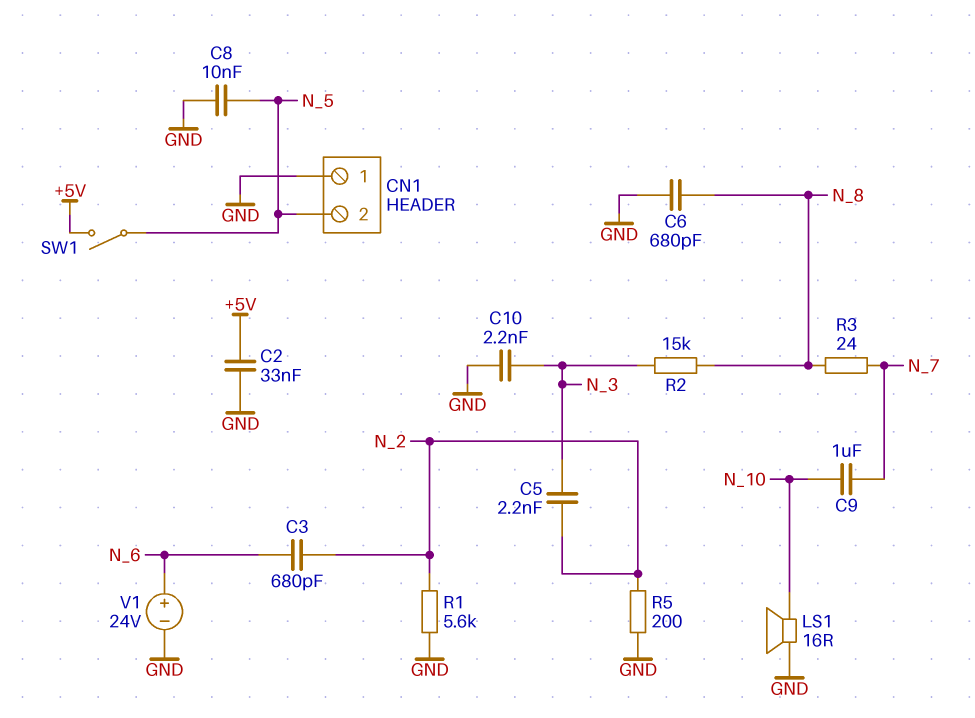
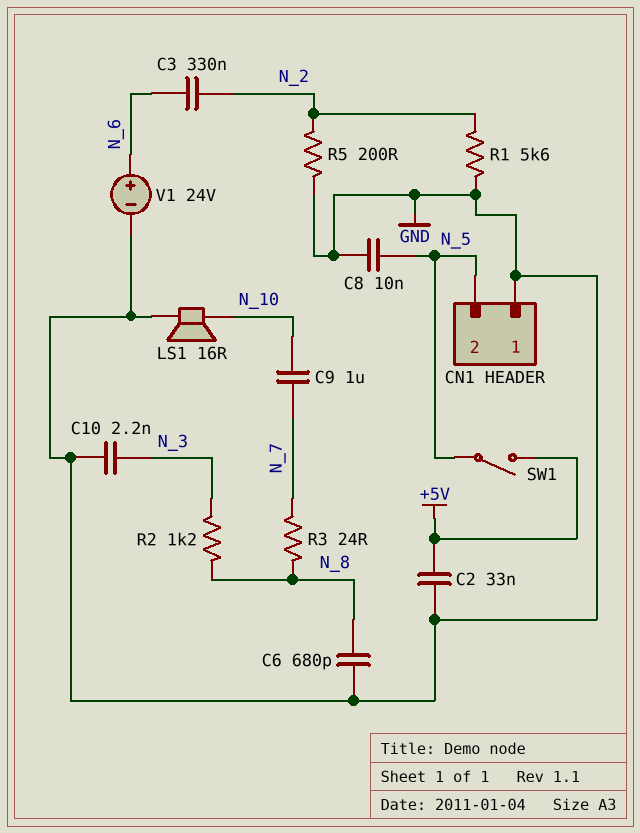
C3: 680pF (N_2, N_6) -> 330nF (N_2, N_6)
C5: 2.2nF (N_2, N_3) -> none
R2: 15k (N_3, N_8) -> 1.2k (N_3, N_8)

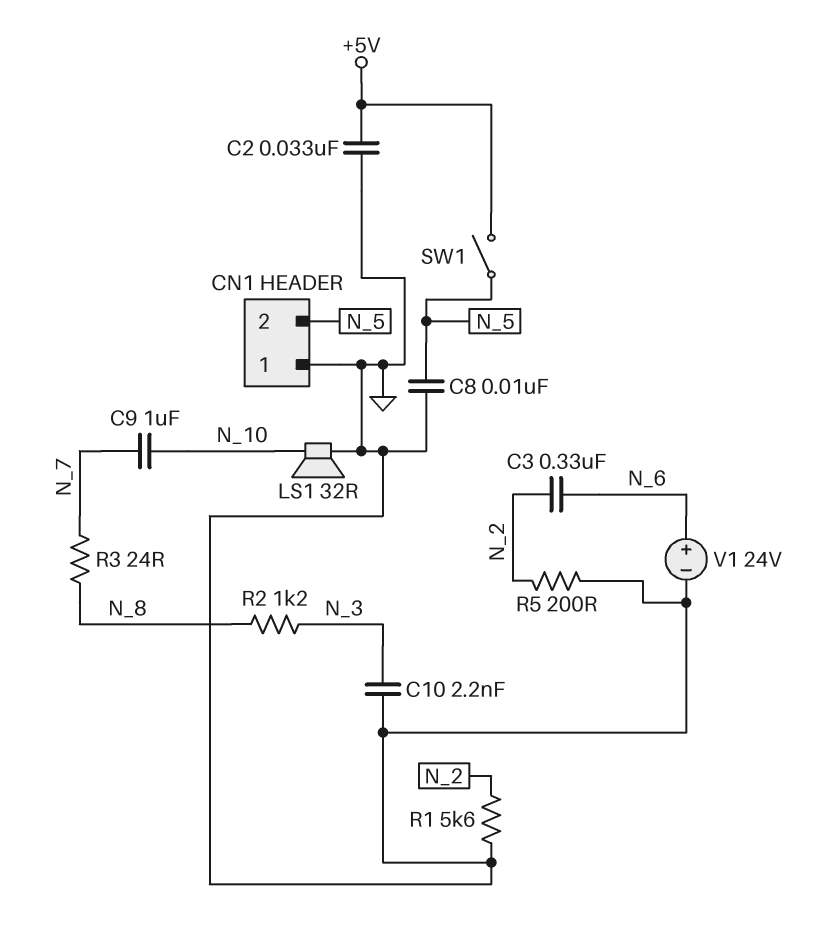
C6: 680pF (GND, N_8) -> none
LS1: speaker 16R (GND, N_10) -> speaker 32R (GND, N_10)

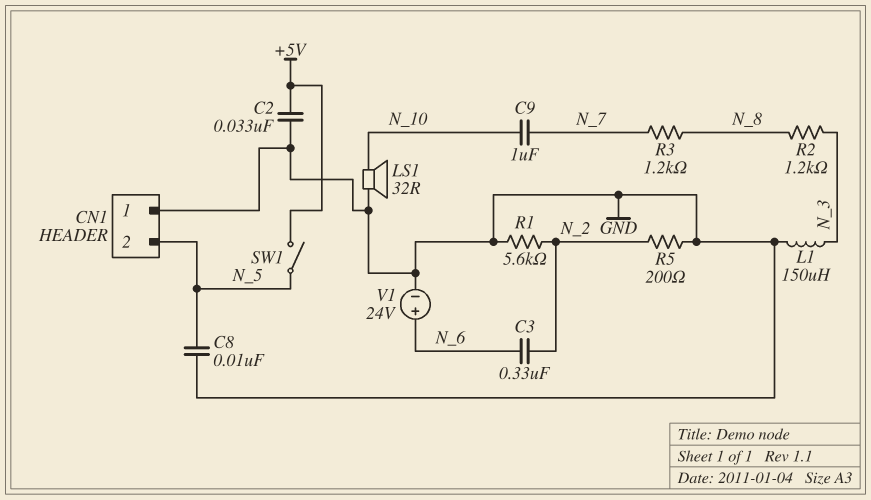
C10: 2.2nF (GND, N_3) -> none
L1: none -> 150uH (GND, N_3)
R3: 24 (N_7, N_8) -> 1.2k (N_7, N_8)

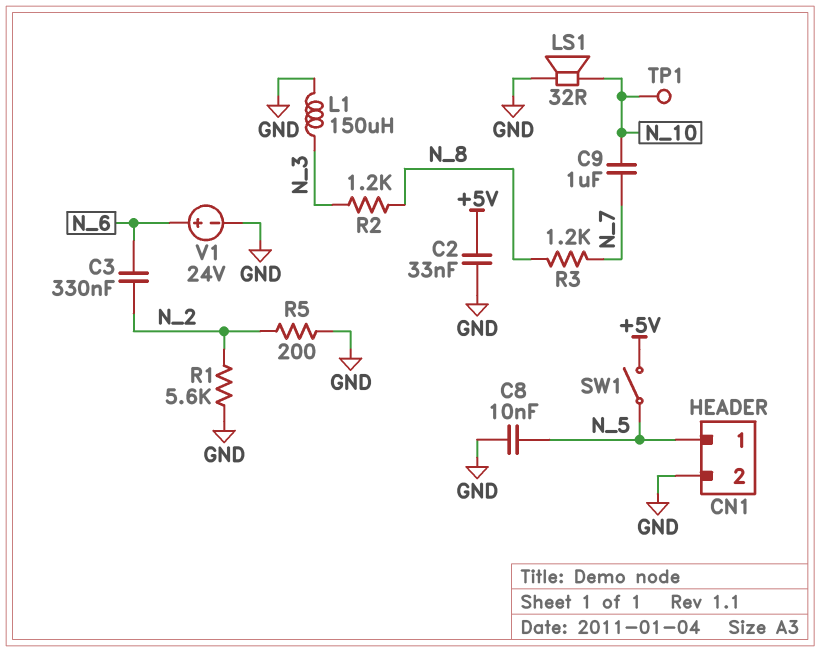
CN1 pin 1: GND -> N_5
CN1 pin 2: N_5 -> GND
TP1: none -> test point (N_10)

